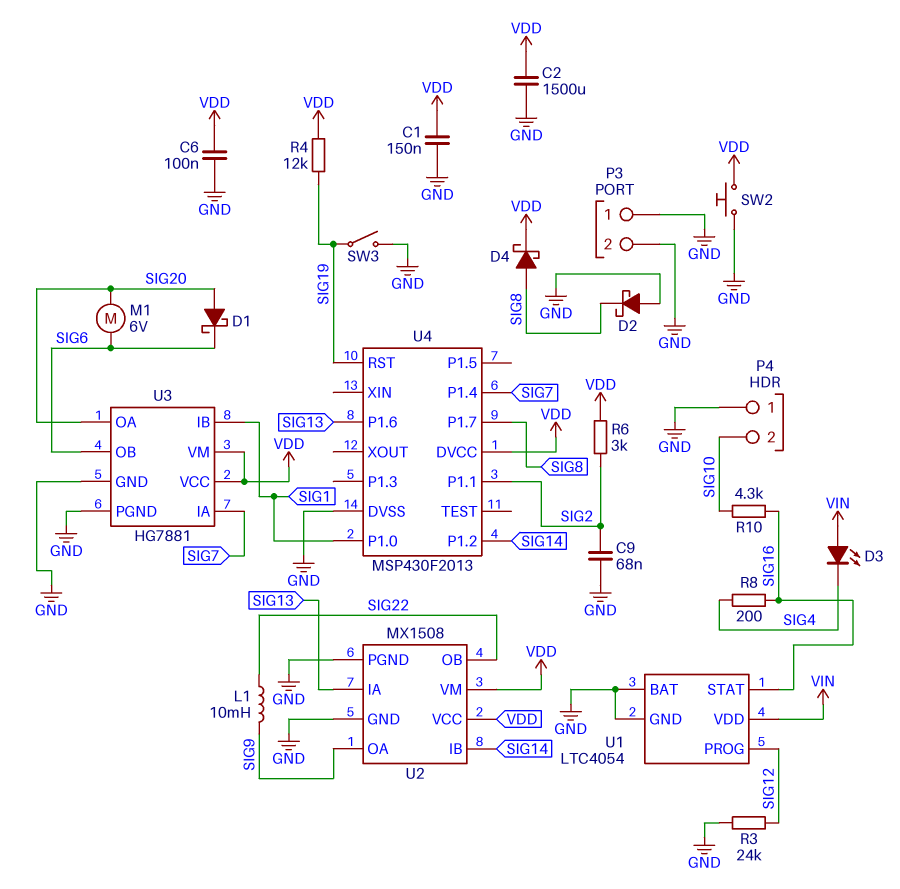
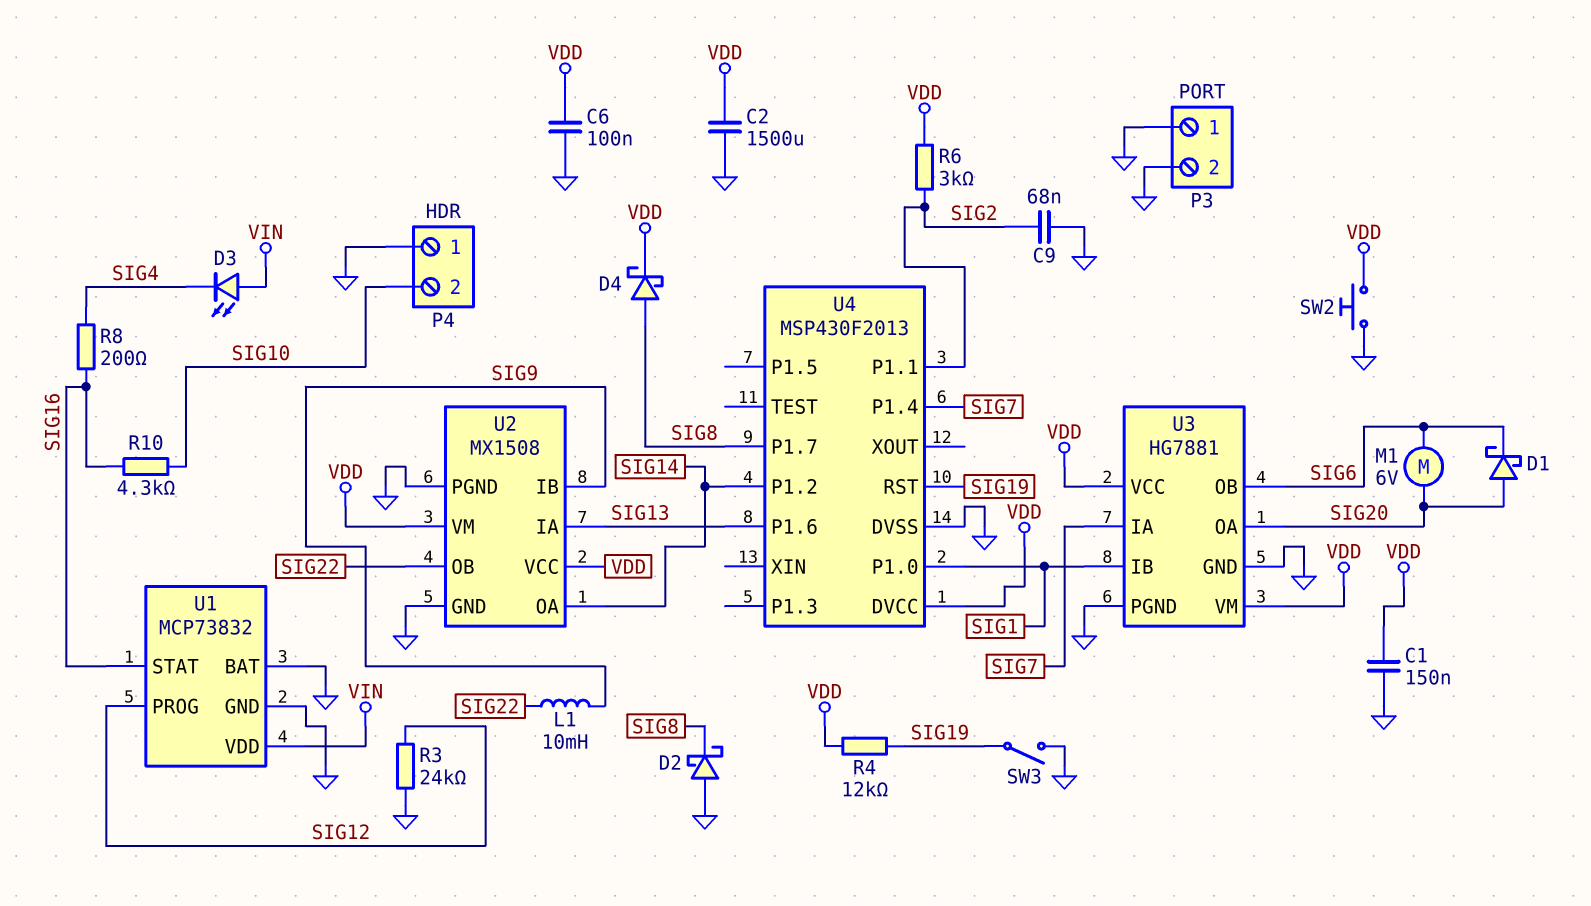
U1: LTC4054 -> MCP73832
U2 pin IB: SIG14 -> SIG9
U2 pin OA: SIG9 -> SIG14

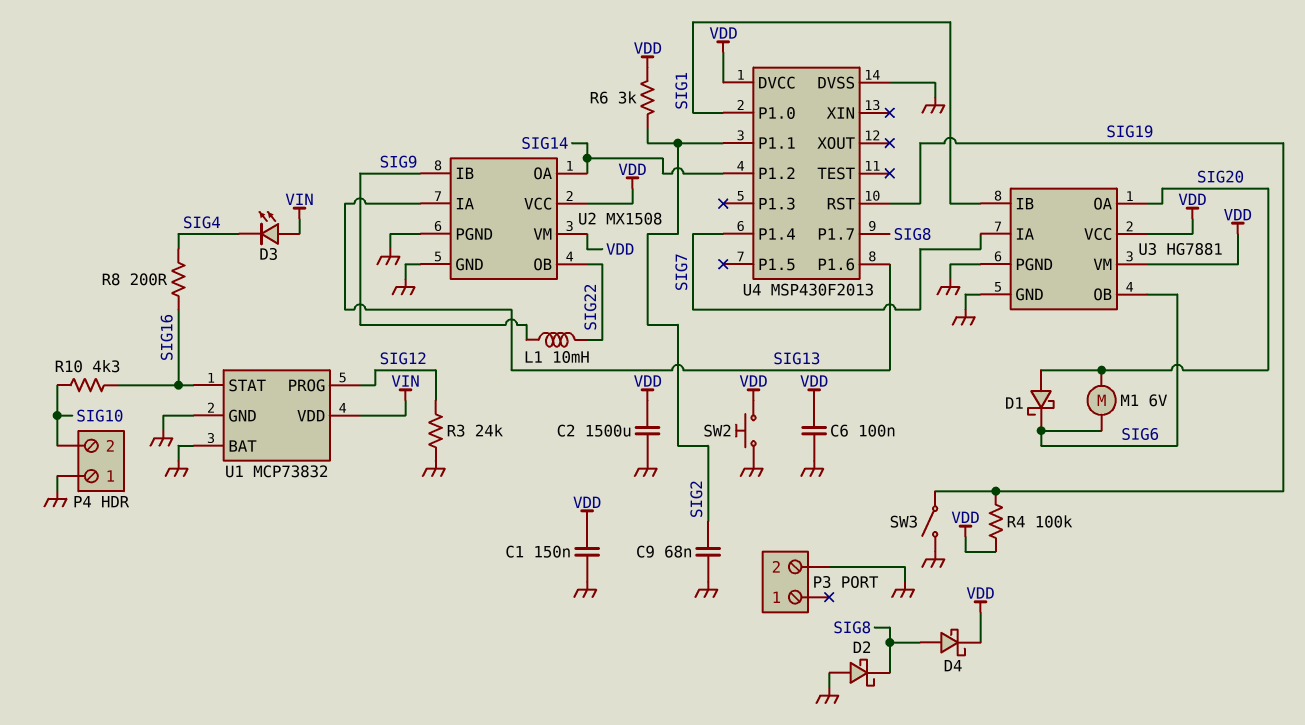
P3 pin 1: GND -> none
R4: 12k (SIG19, VDD) -> 100k (SIG19, VDD)

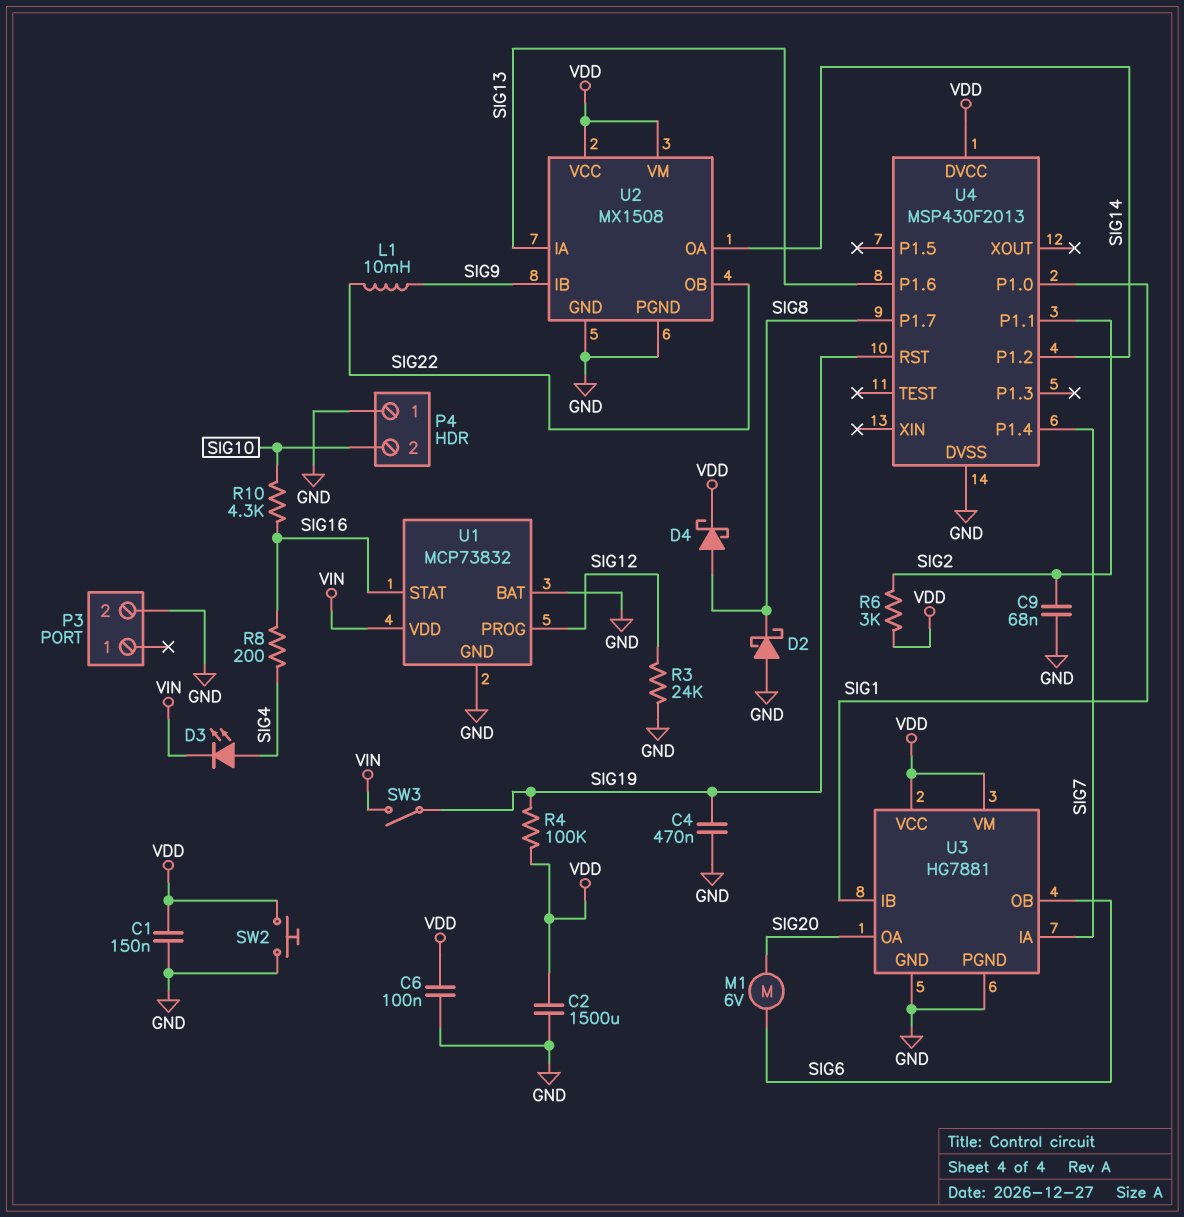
C4: none -> 470nF (GND, SIG19)
D1: schottky (A SIG20, K SIG6) -> none
D3: LED (A VIN, K SIG4) -> LED (A SIG4, K VIN)
SW3: switch (GND, SIG19) -> switch (SIG19, VIN)

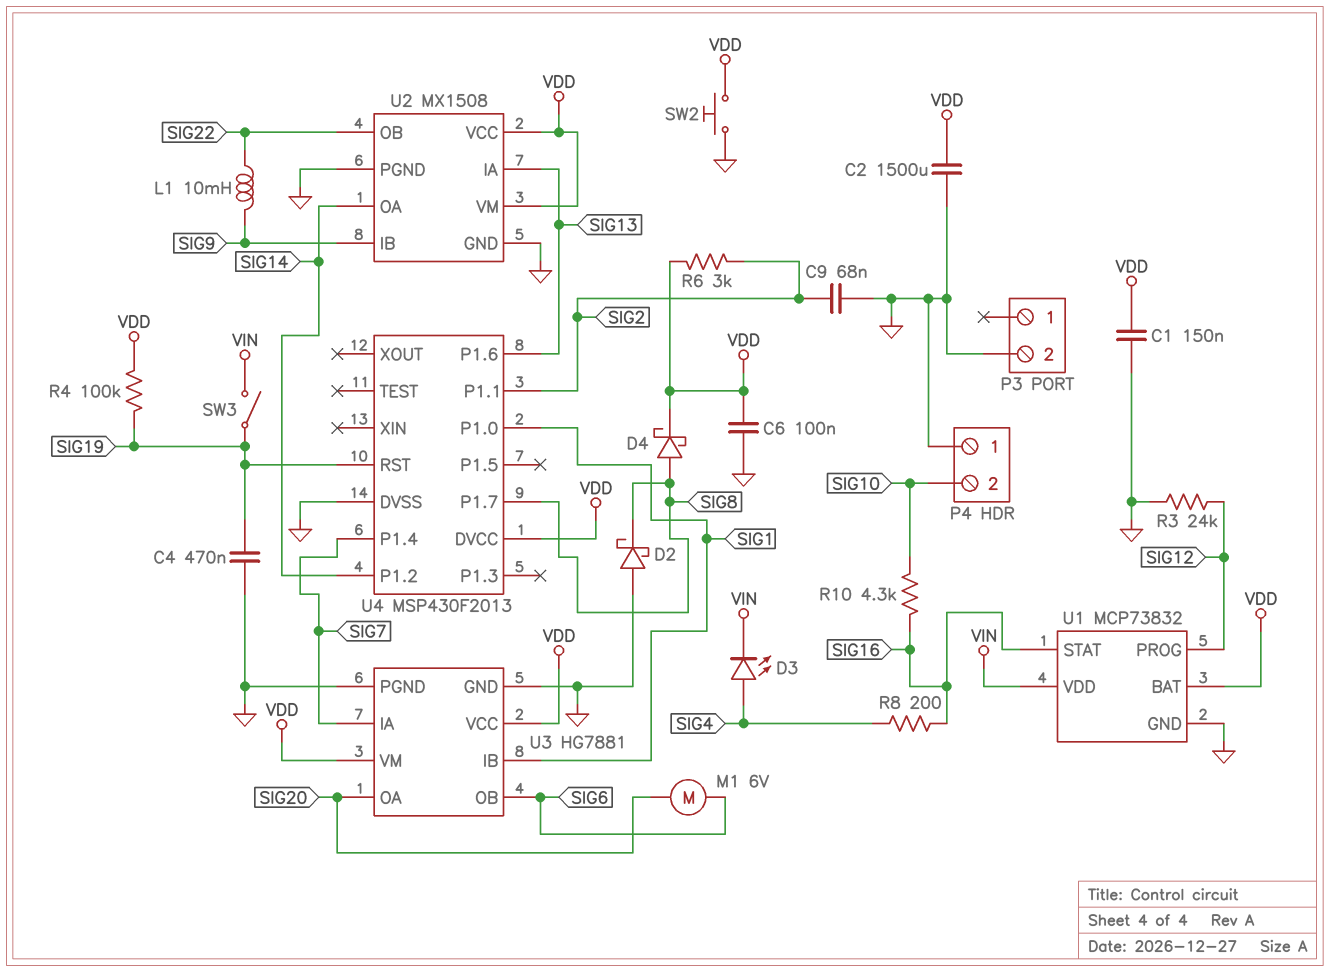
U1 pin BAT: GND -> VDD

